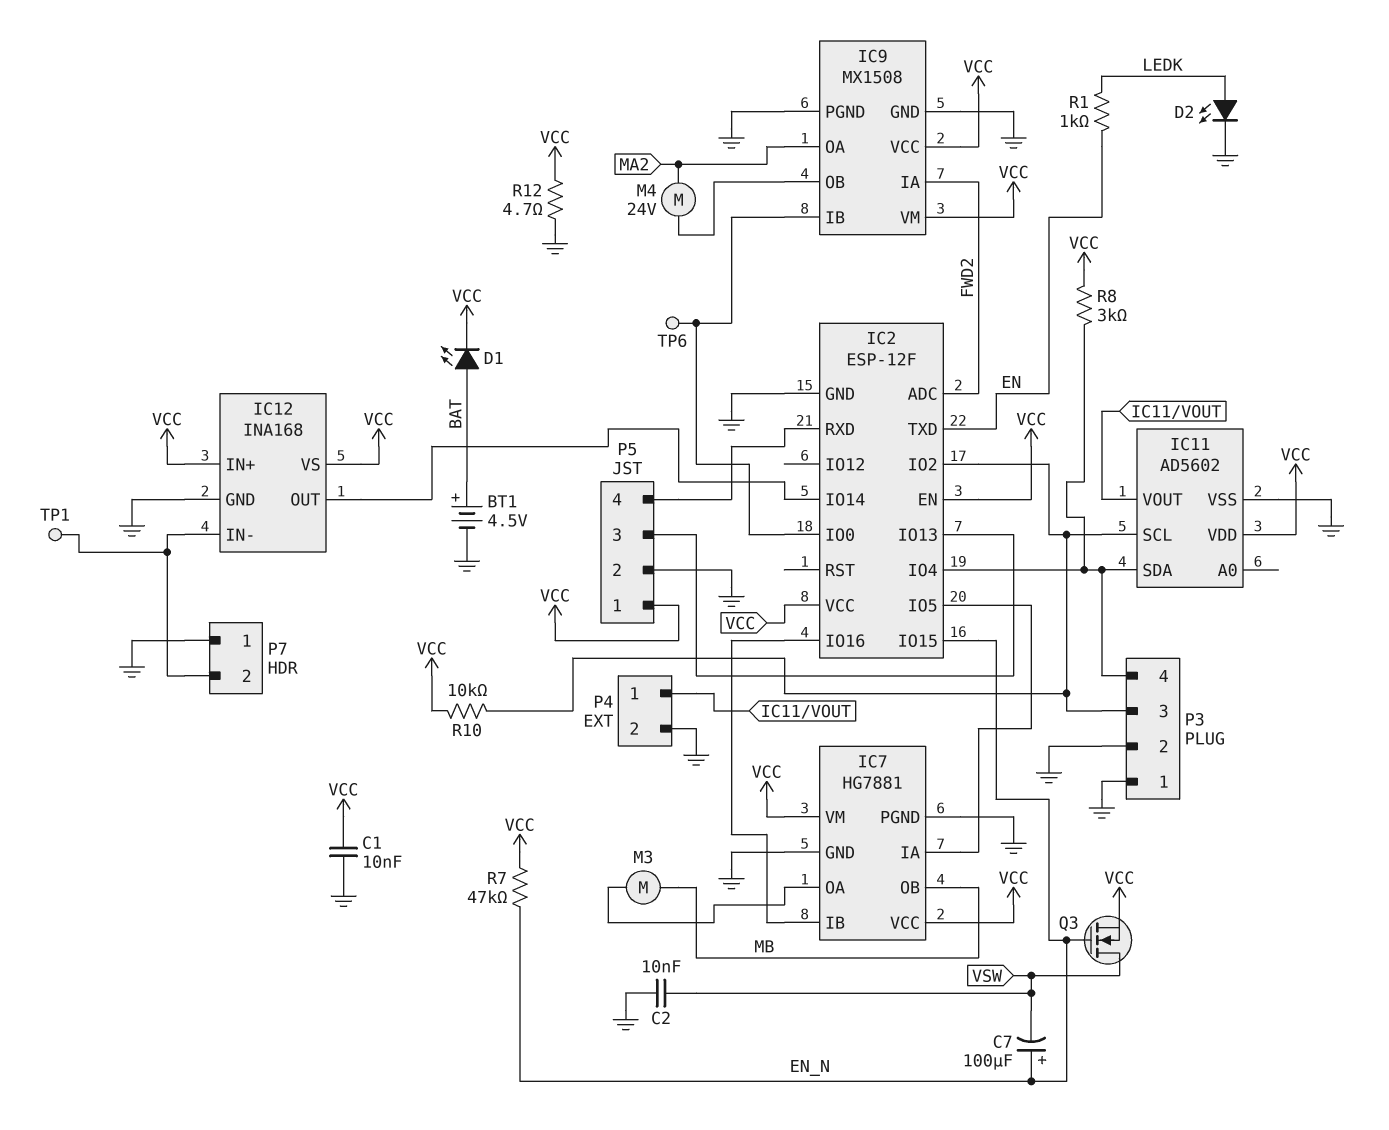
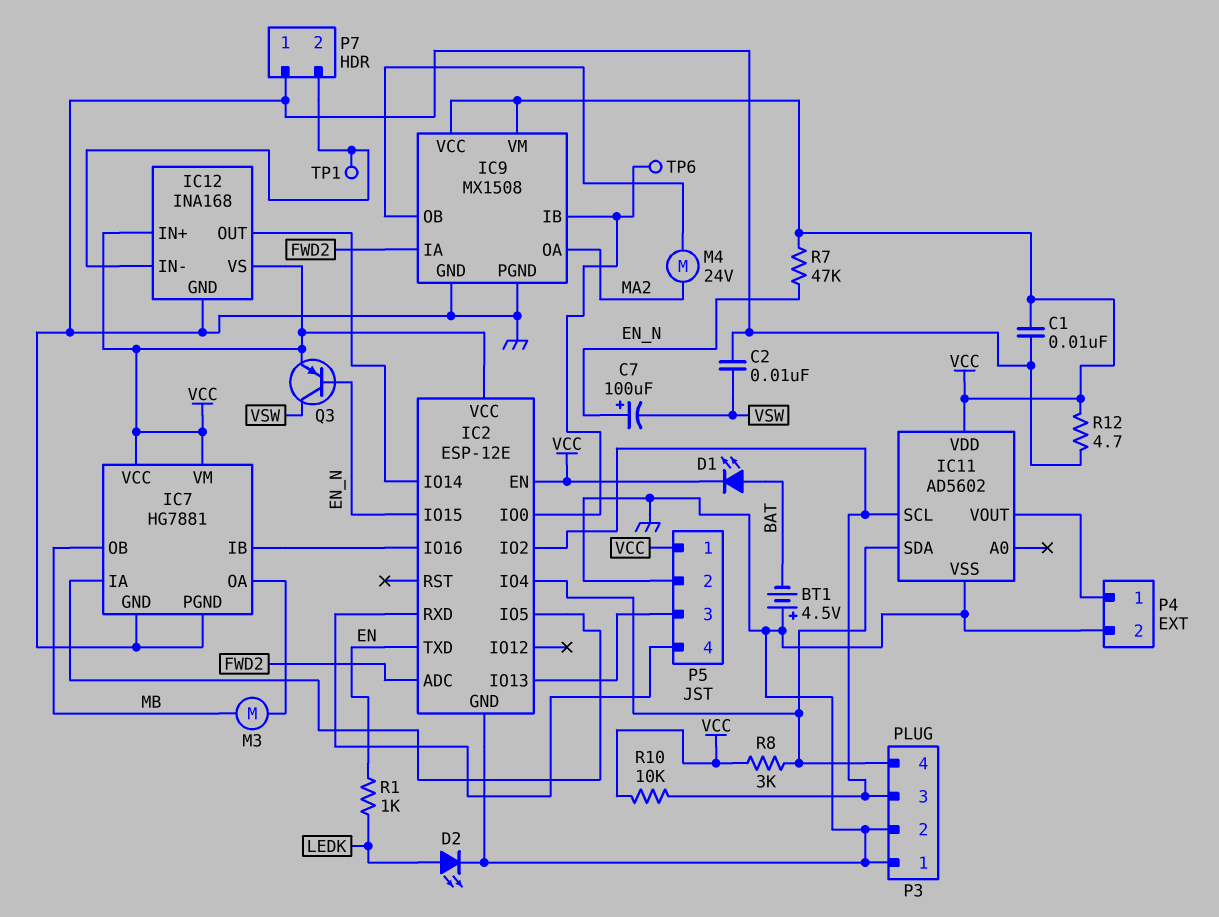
BT1: 4.5V (plus BAT, minus GND) -> 4.5V (plus GND, minus BAT)
IC2: ESP-12F -> ESP-12E
Q3: NMOS (G EN_N, D VSW, S VCC) -> PNP (B EN_N, C VSW, E VCC)

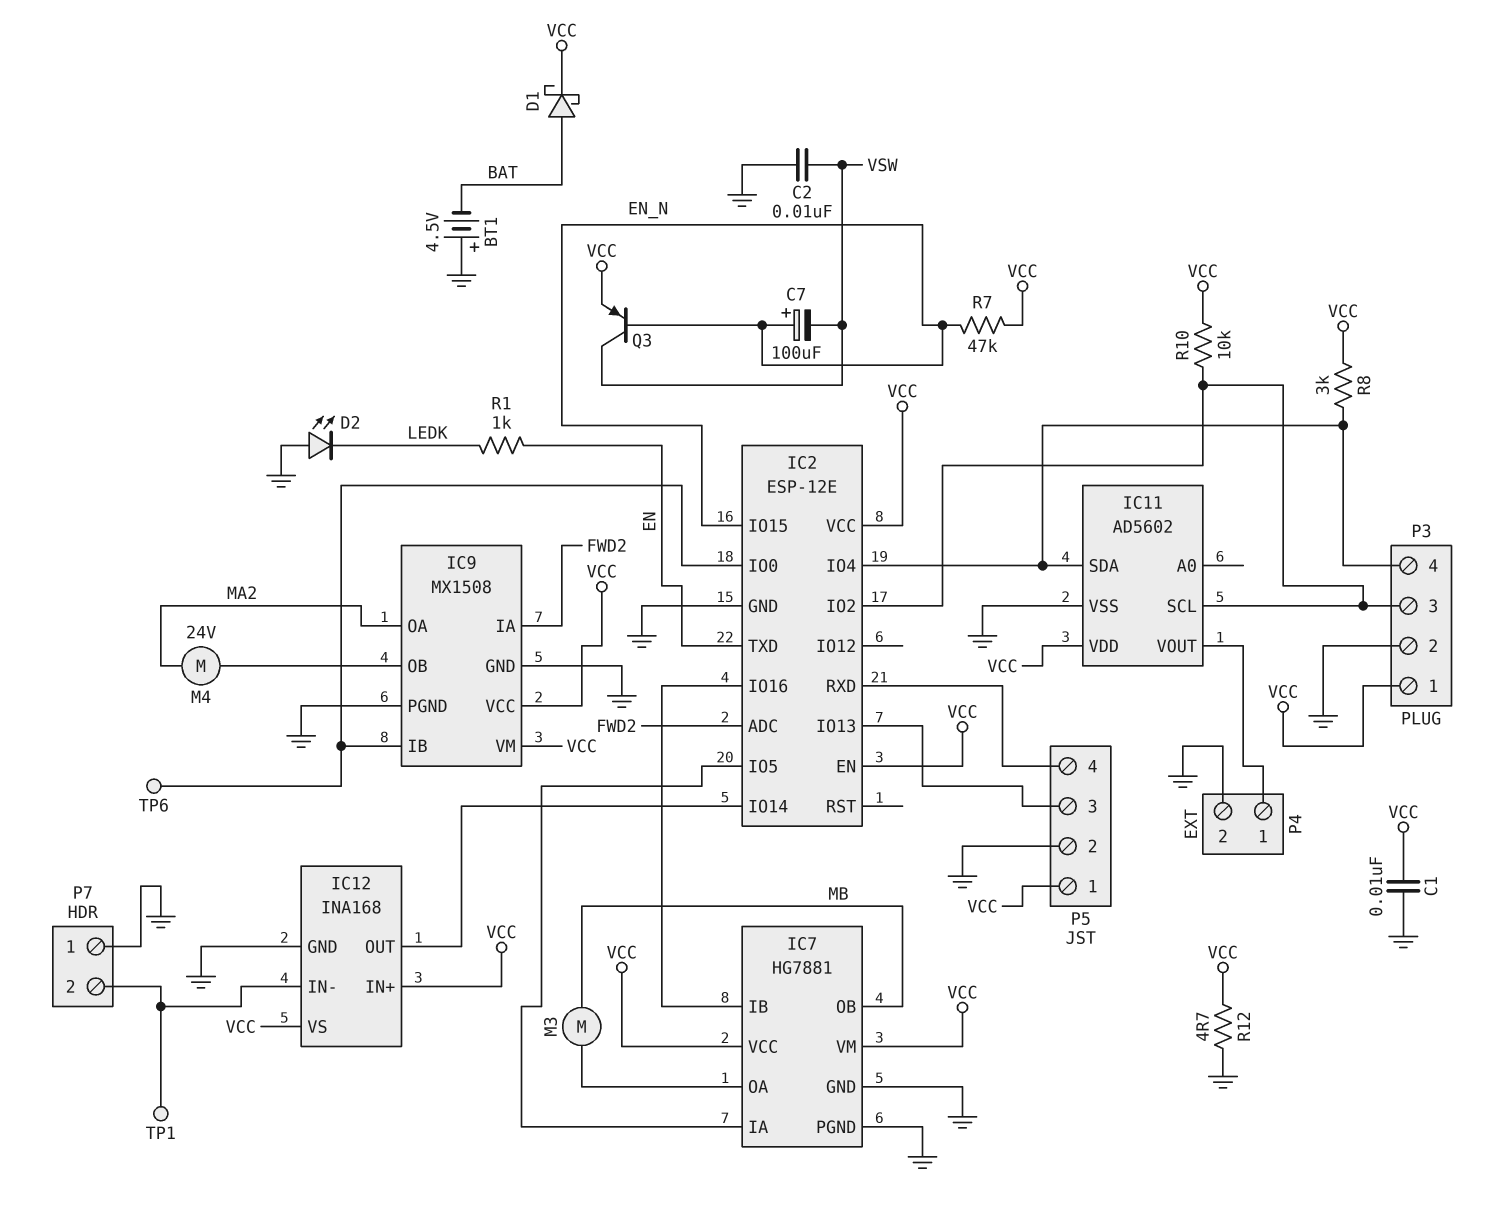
D1: LED (A BAT, K VCC) -> schottky (A BAT, K VCC)
D2: LED (A LEDK, K GND) -> LED (A GND, K LEDK)
P3 pin 1: GND -> VCC

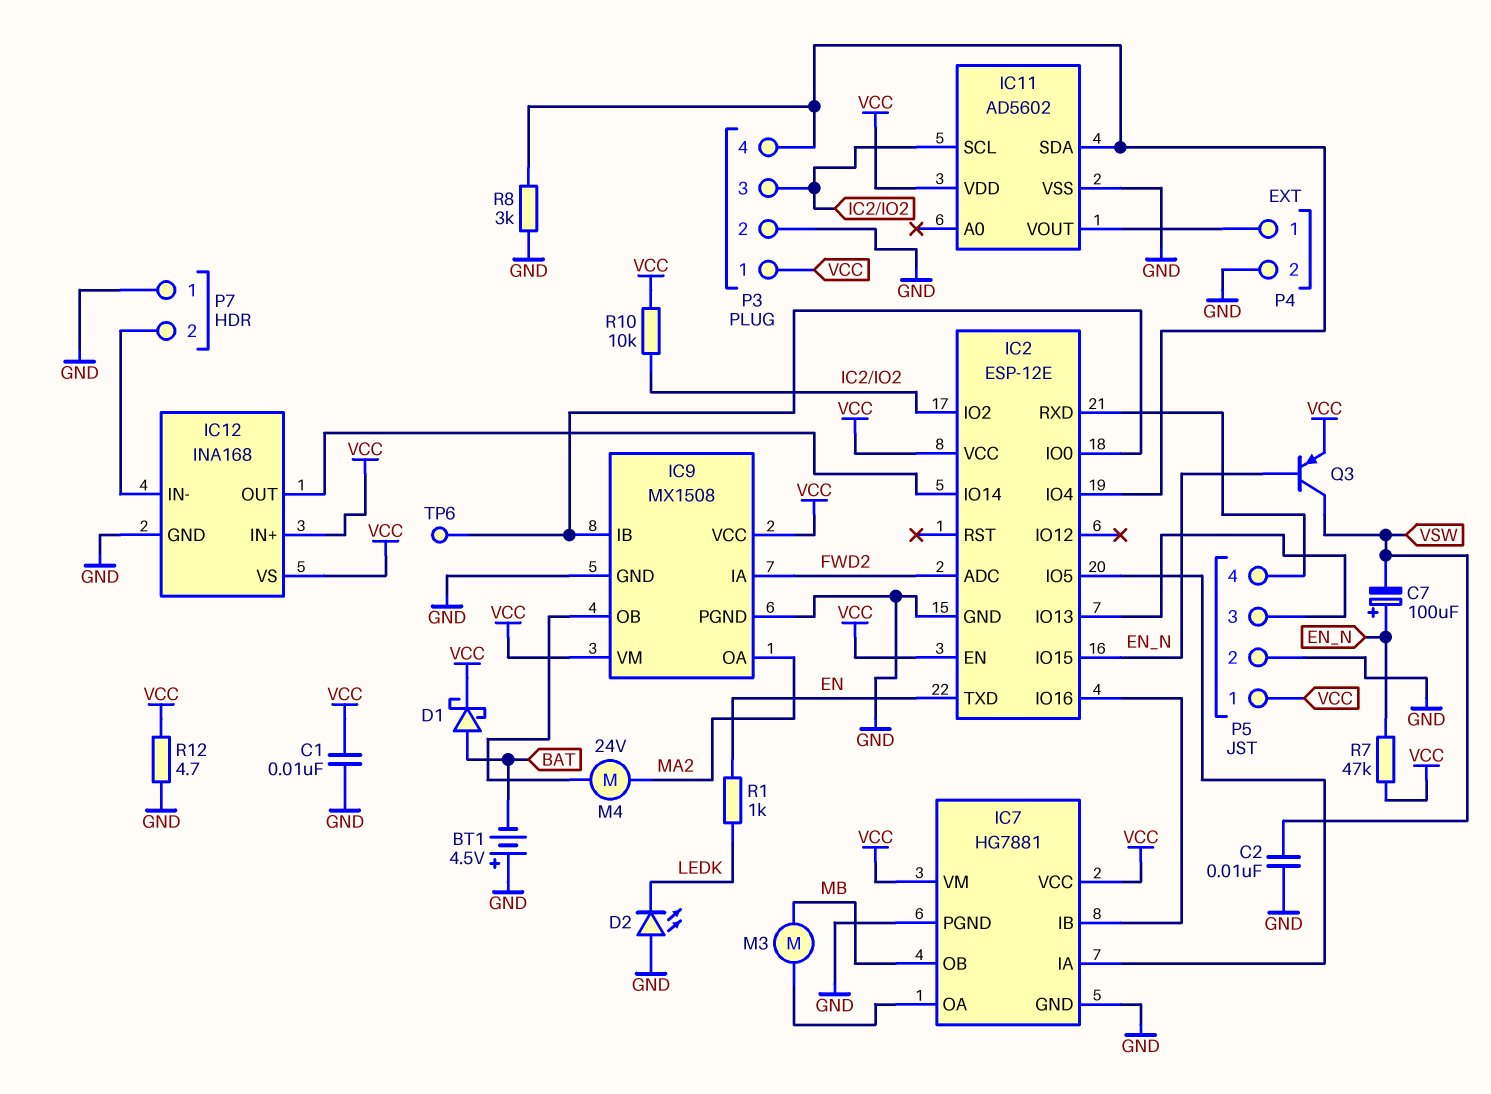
R8: 3k (IC2/IO4, VCC) -> 3k (GND, IC2/IO4)
TP1: test point (IC12/IN-) -> none

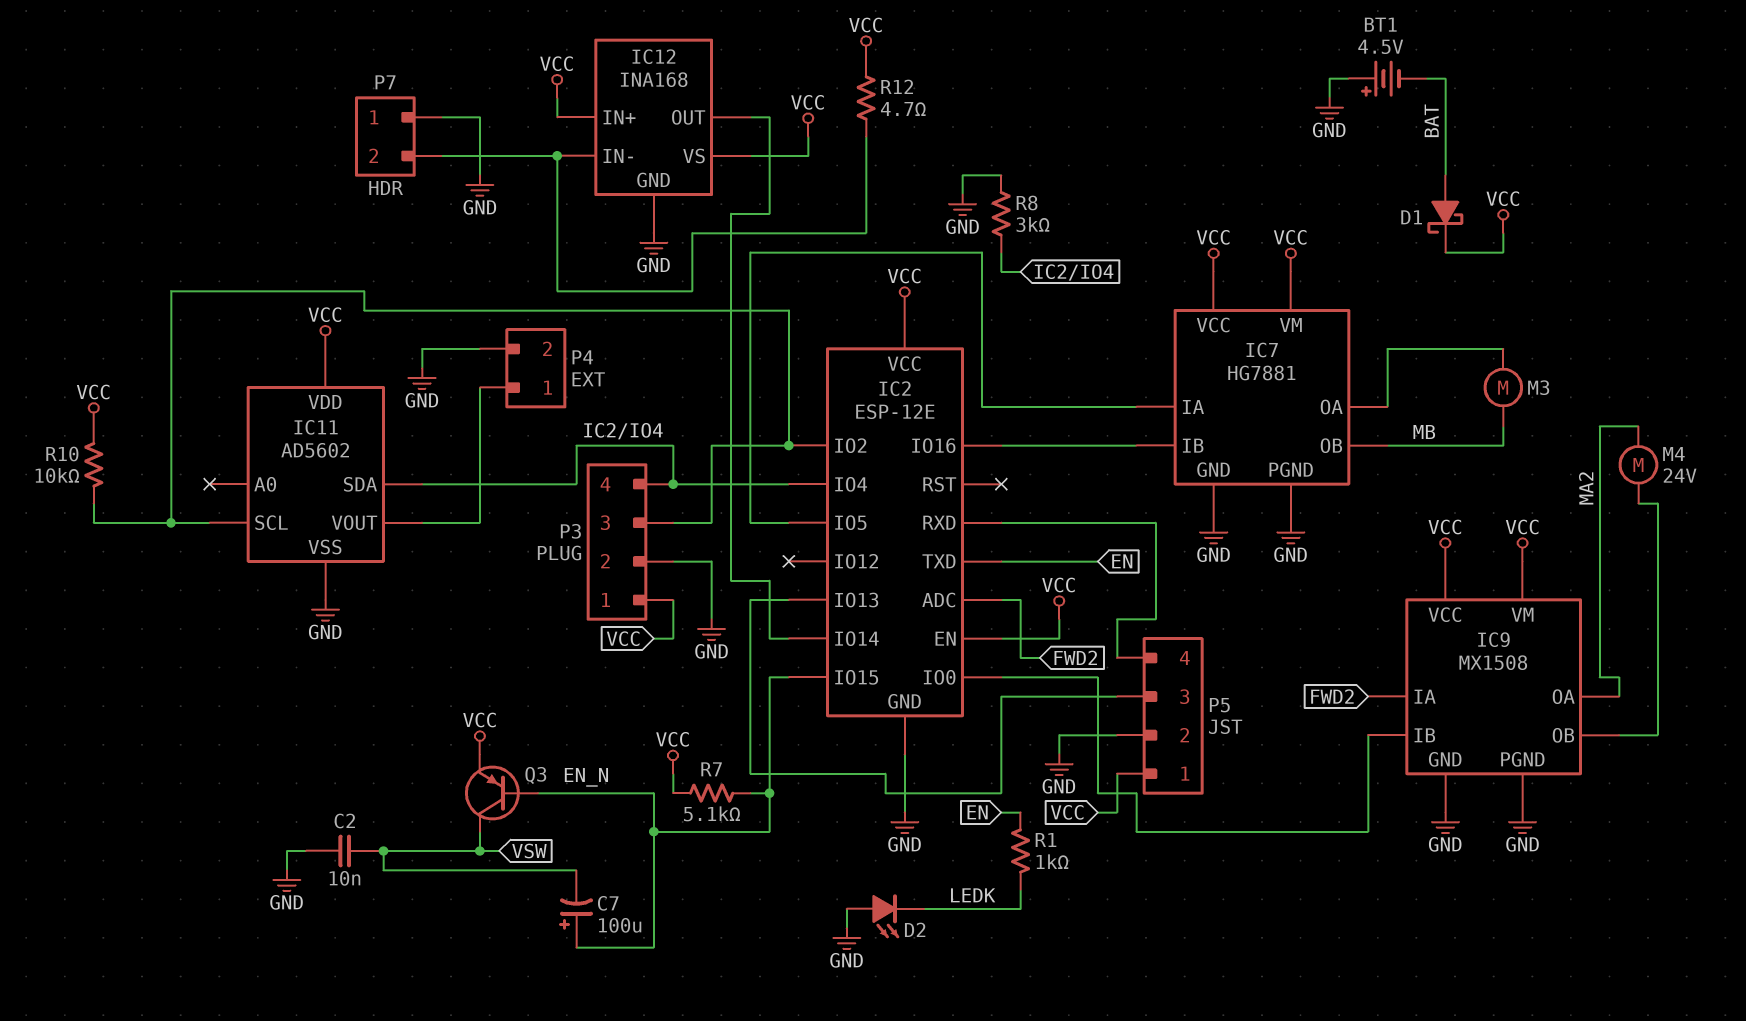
C1: 10nF (GND, VCC) -> none
R7: 47k (EN_N, VCC) -> 5.1k (EN_N, VCC)
R12: 4.7 (GND, VCC) -> 4.7 (IC12/IN-, VCC)
TP6: test point (IC2/IO0) -> none

